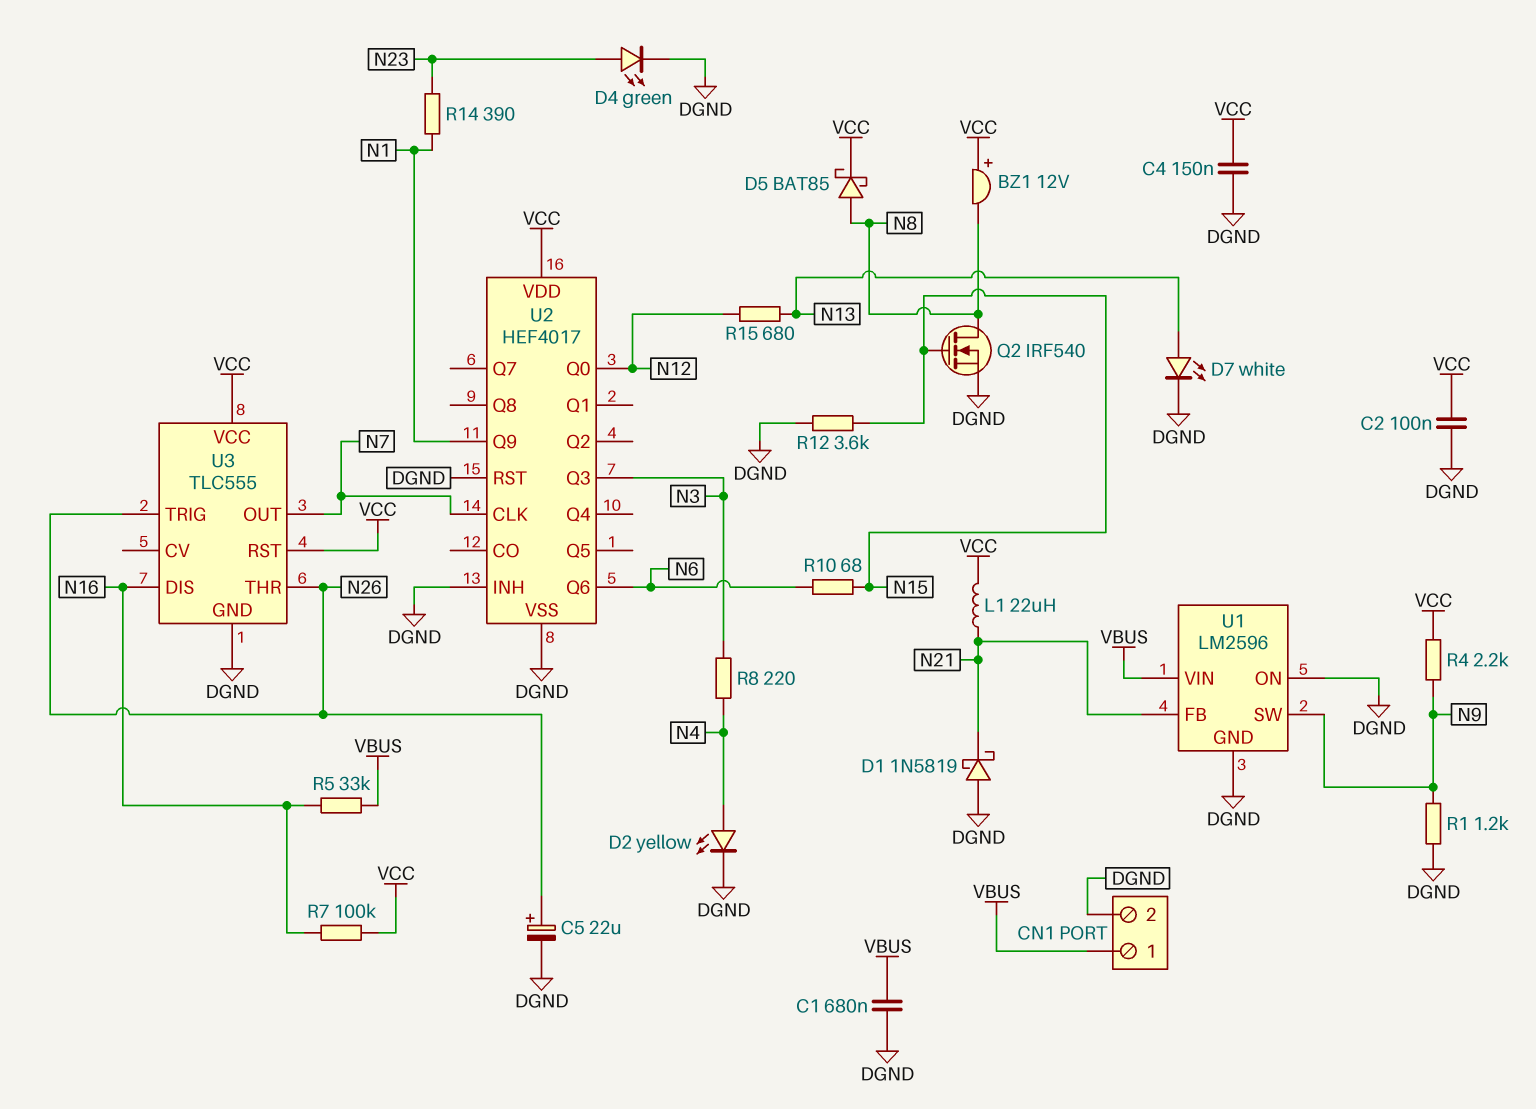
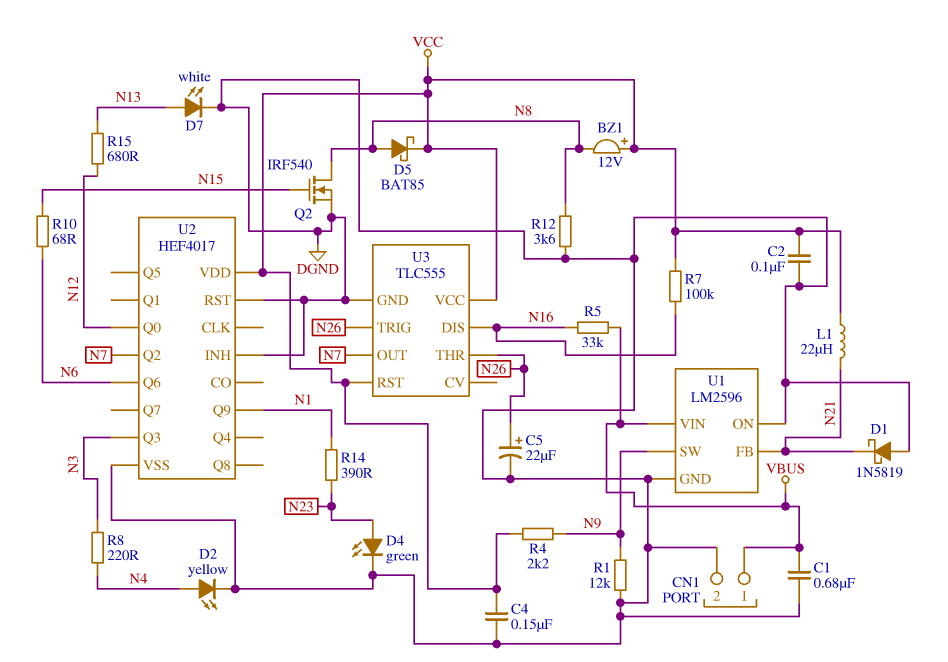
R1: 1.2k (DGND, N9) -> 12k (DGND, N9)
R12: 3.6k (DGND, N15) -> 3.6k (DGND, N8)
U2 pin CLK: N7 -> none
U2 pin Q2: none -> N7

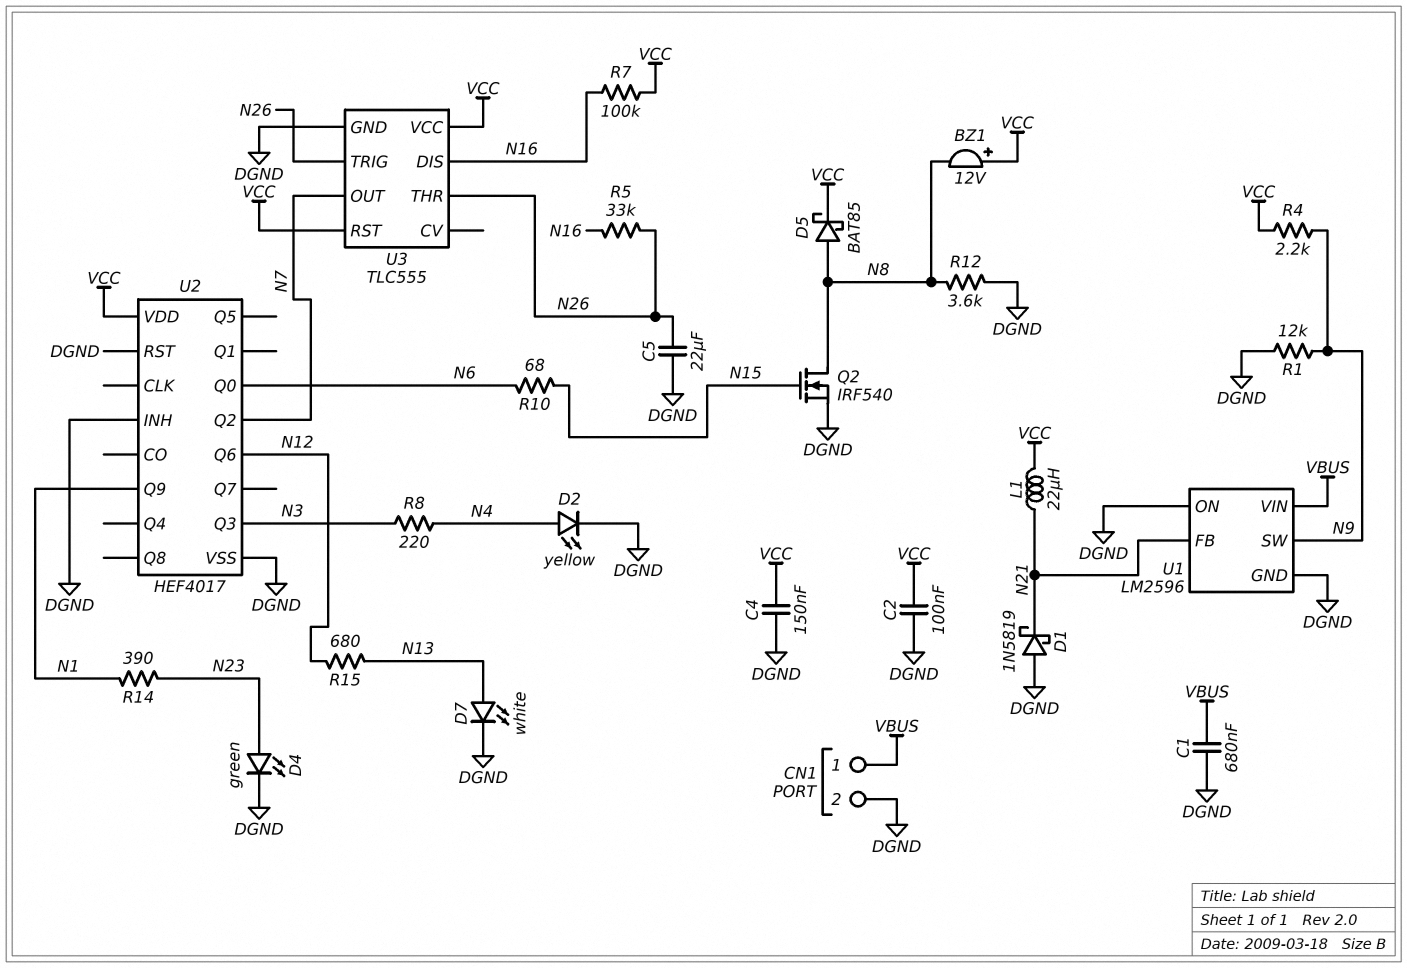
C5: 22uF (plus N26, minus DGND) -> 22uF (DGND, N26)
R5: 33k (N16, VBUS) -> 33k (N16, N26)
U2 pin Q0: N12 -> N6
U2 pin Q6: N6 -> N12

